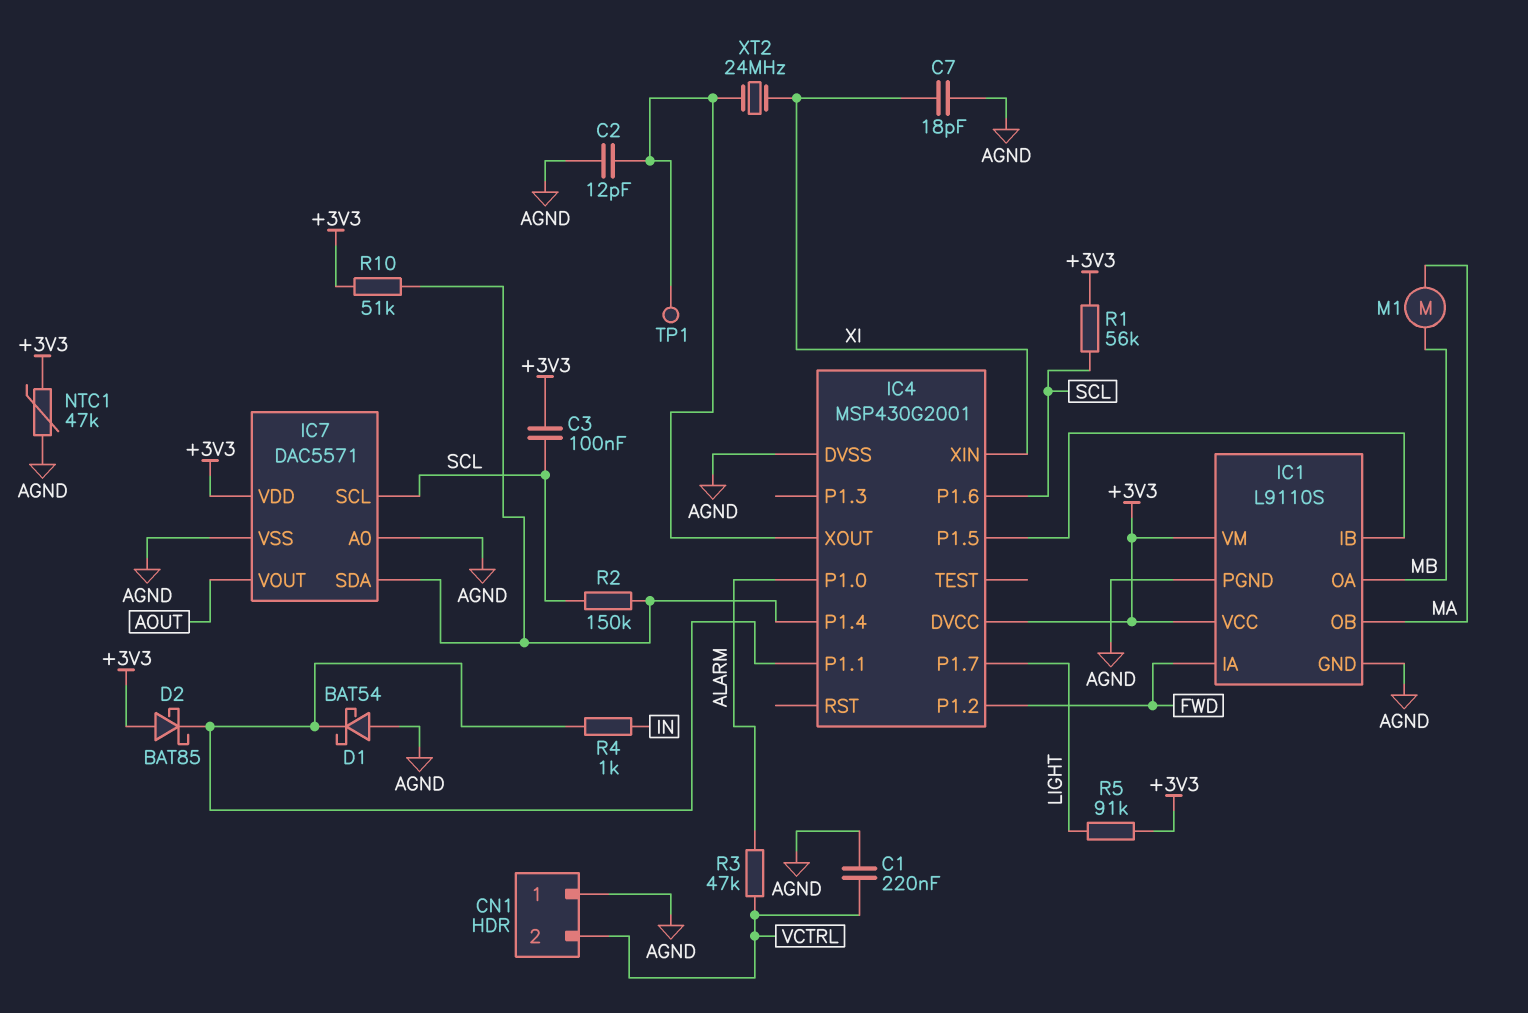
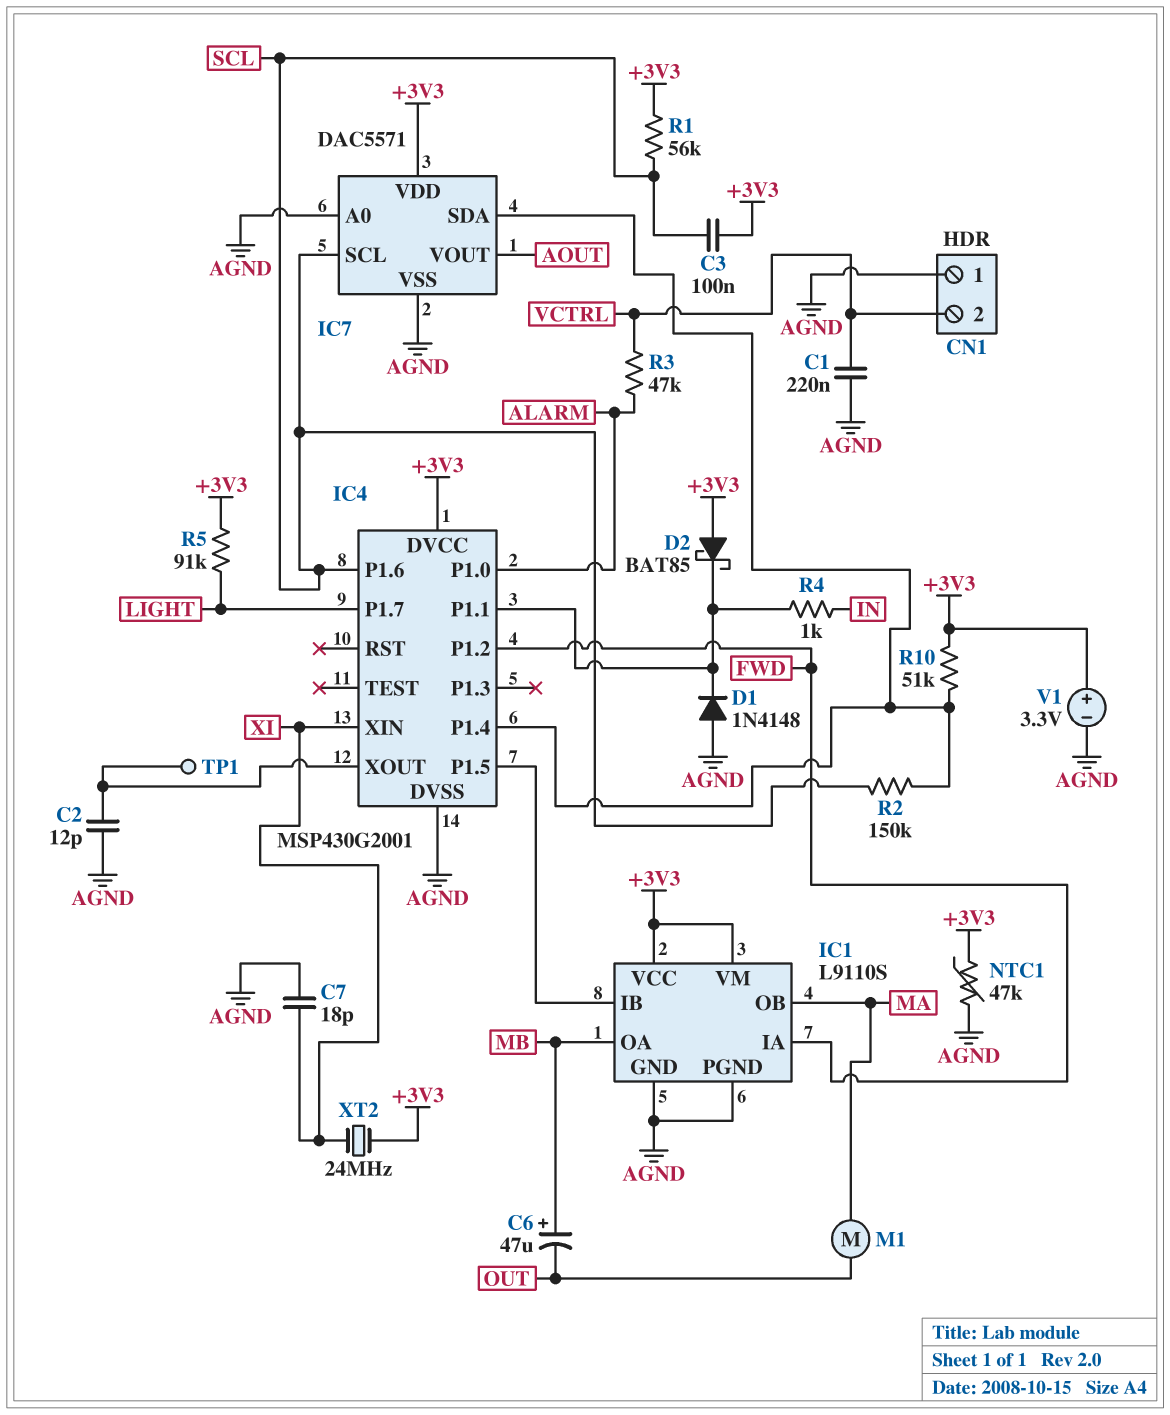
C6: none -> 47uF (plus MB, minus OUT)
D1: schottky BAT54 (A AGND, K IC4/P1.1) -> diode 1N4148 (A AGND, K IC4/P1.1)
M1: motor (MA, MB) -> motor (MA, OUT)
V1: none -> 3.3V (plus +3V3, minus AGND)
XT2: 24MHz (IC4/XOUT, XI) -> 24MHz (+3V3, XI)

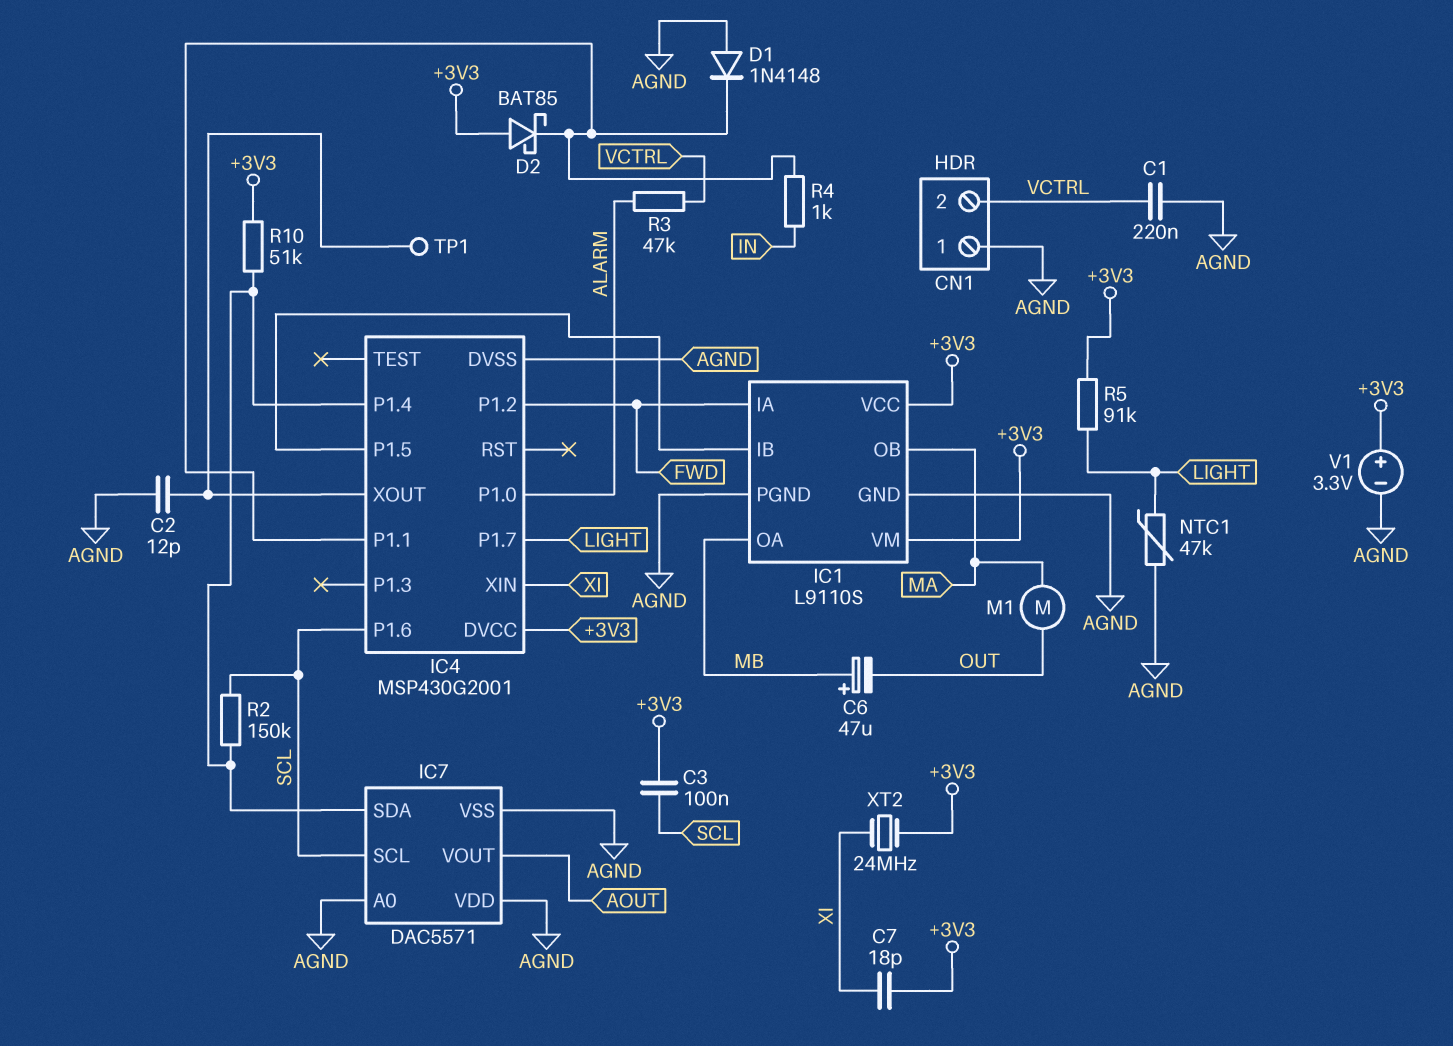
C7: 18pF (AGND, XI) -> 18pF (+3V3, XI)
IC7 pin VDD: +3V3 -> AGND
NTC1: 47k (+3V3, AGND) -> 47k (AGND, LIGHT)
R1: 56k (+3V3, SCL) -> none

